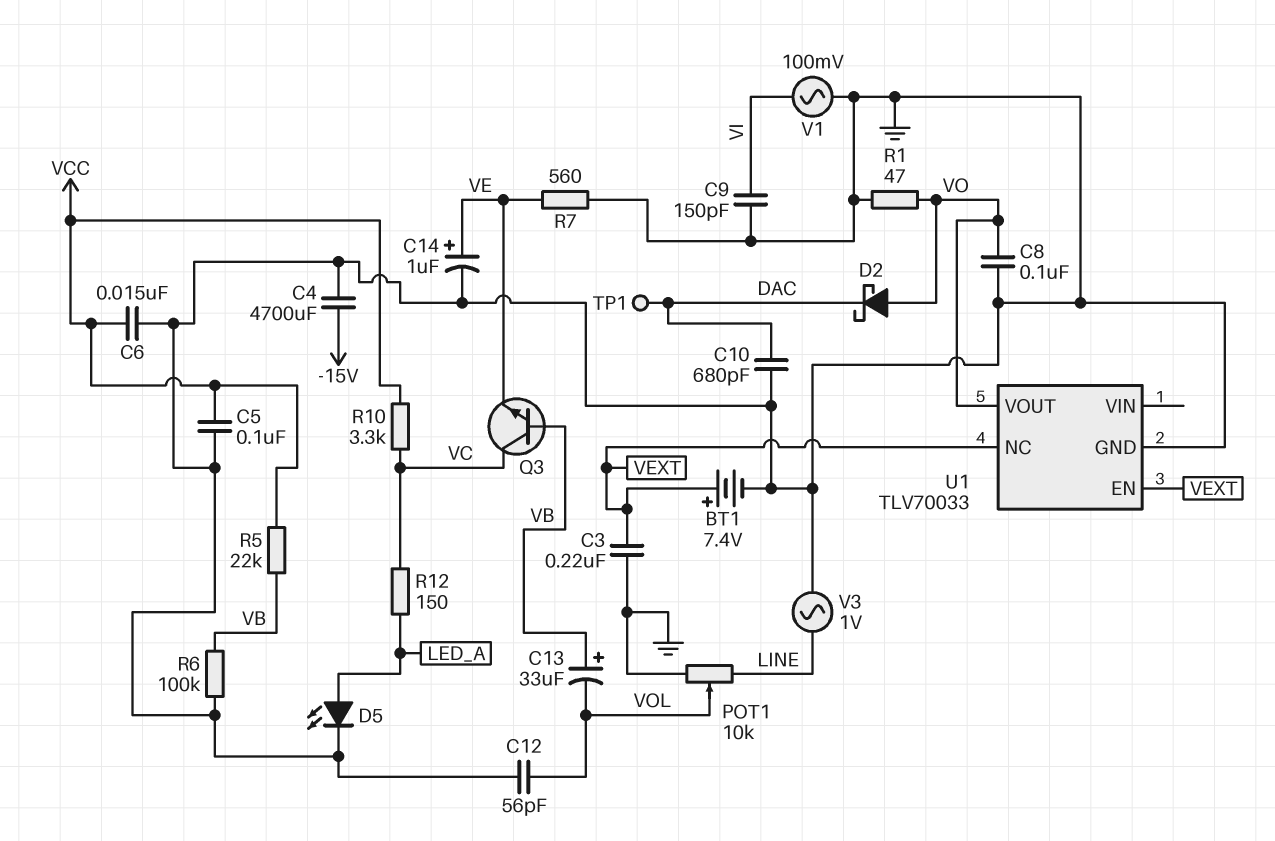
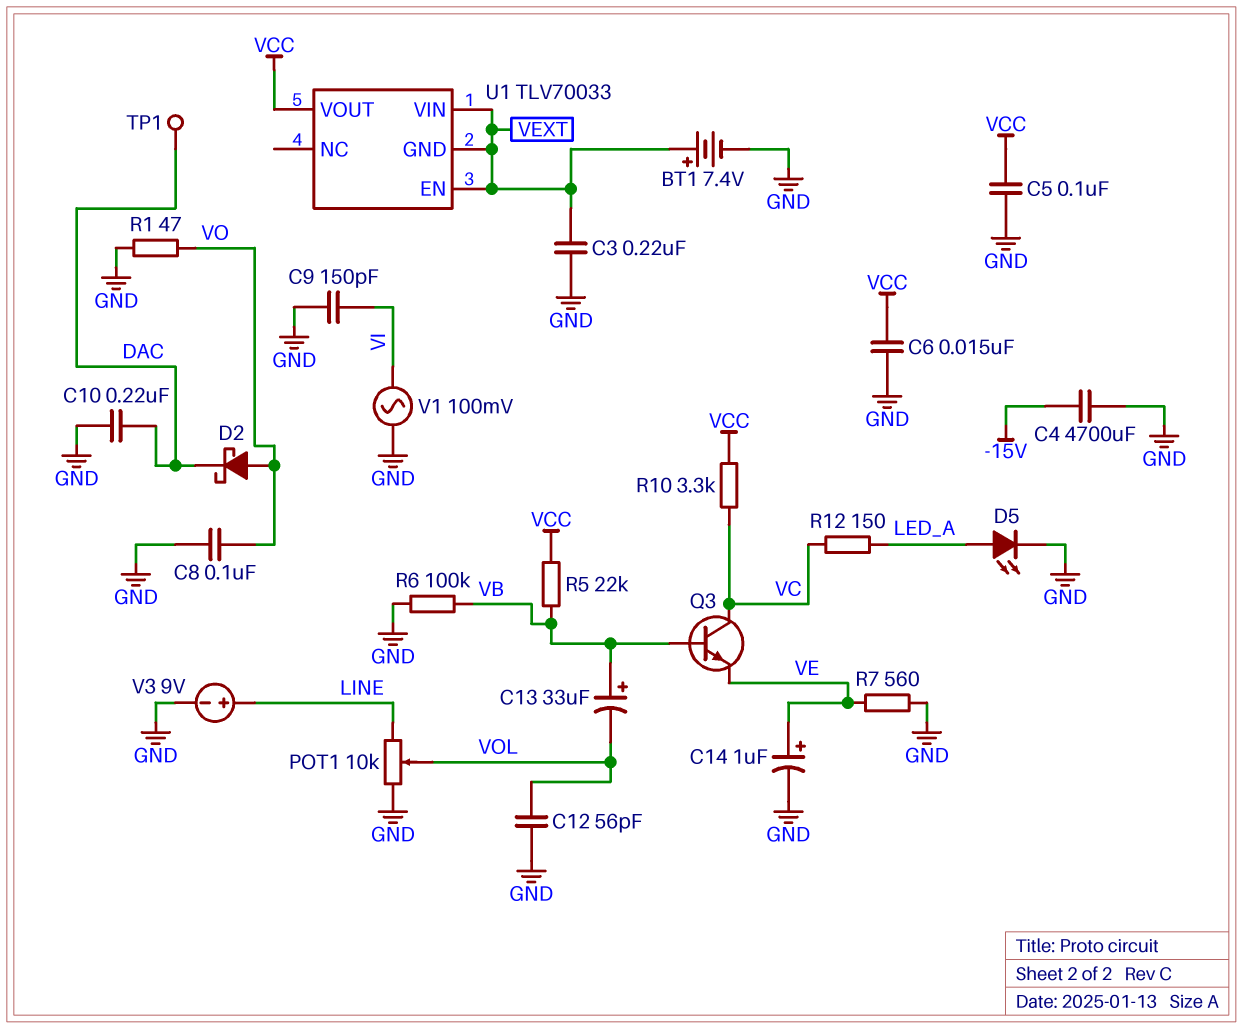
C10: 680pF (DAC, GND) -> 220nF (DAC, GND)
U1 pin GND: GND -> VEXT
U1 pin NC: VEXT -> none
U1 pin VIN: none -> VEXT
U1 pin VOUT: VO -> VCC
V3: AC 1V (GND, LINE) -> 9V (plus LINE, minus GND)

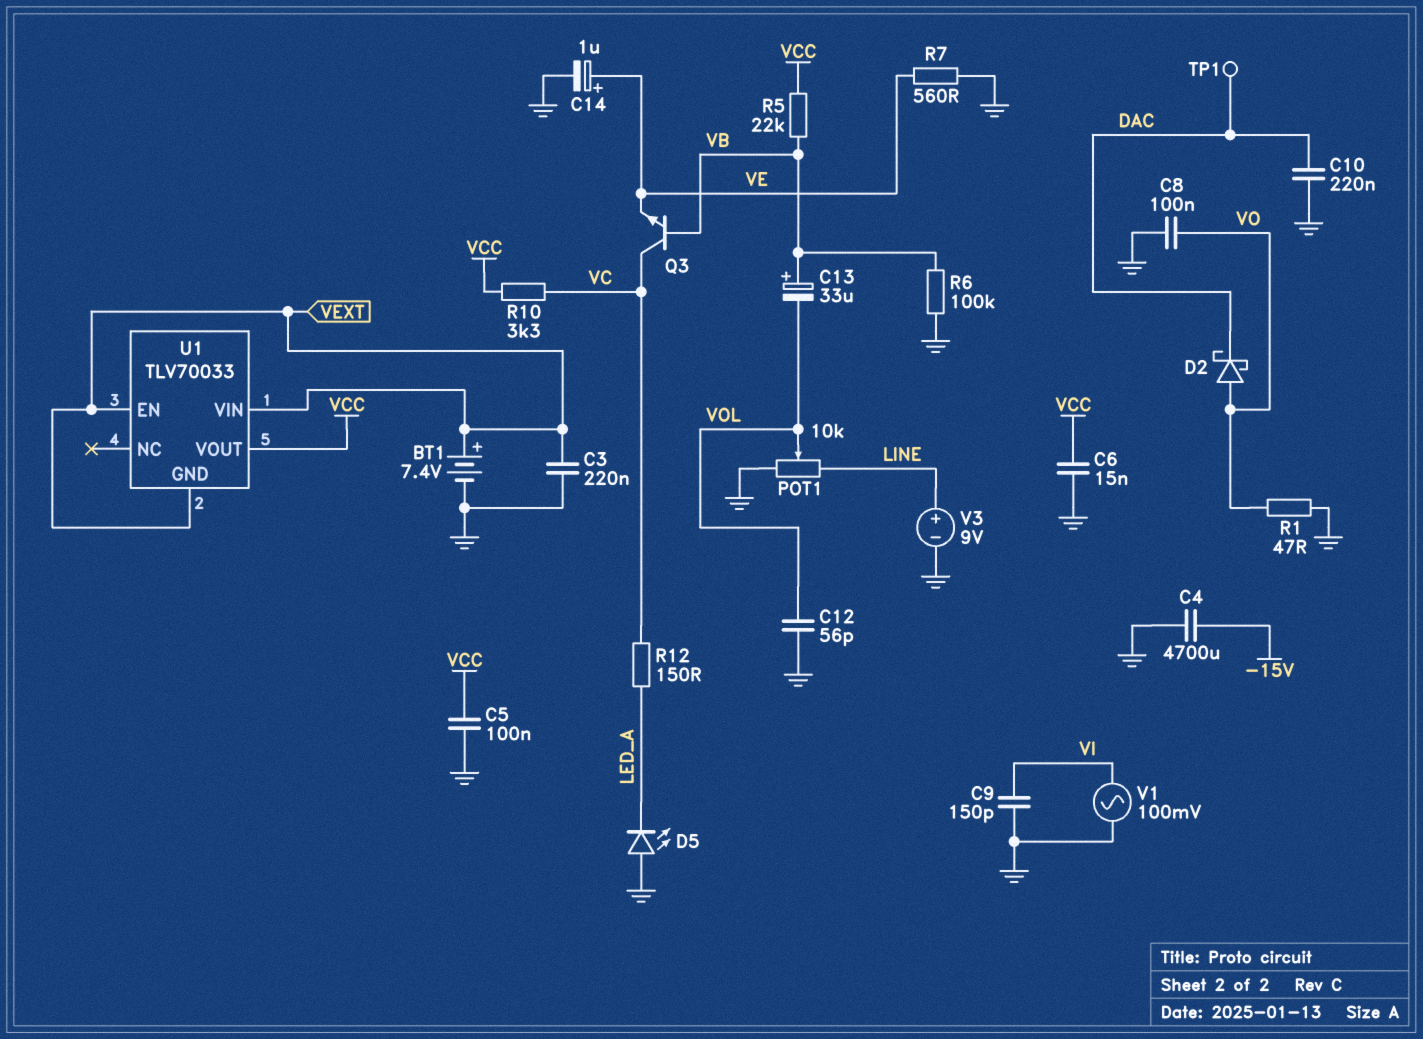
D5: LED (A LED_A, K GND) -> LED (A GND, K LED_A)

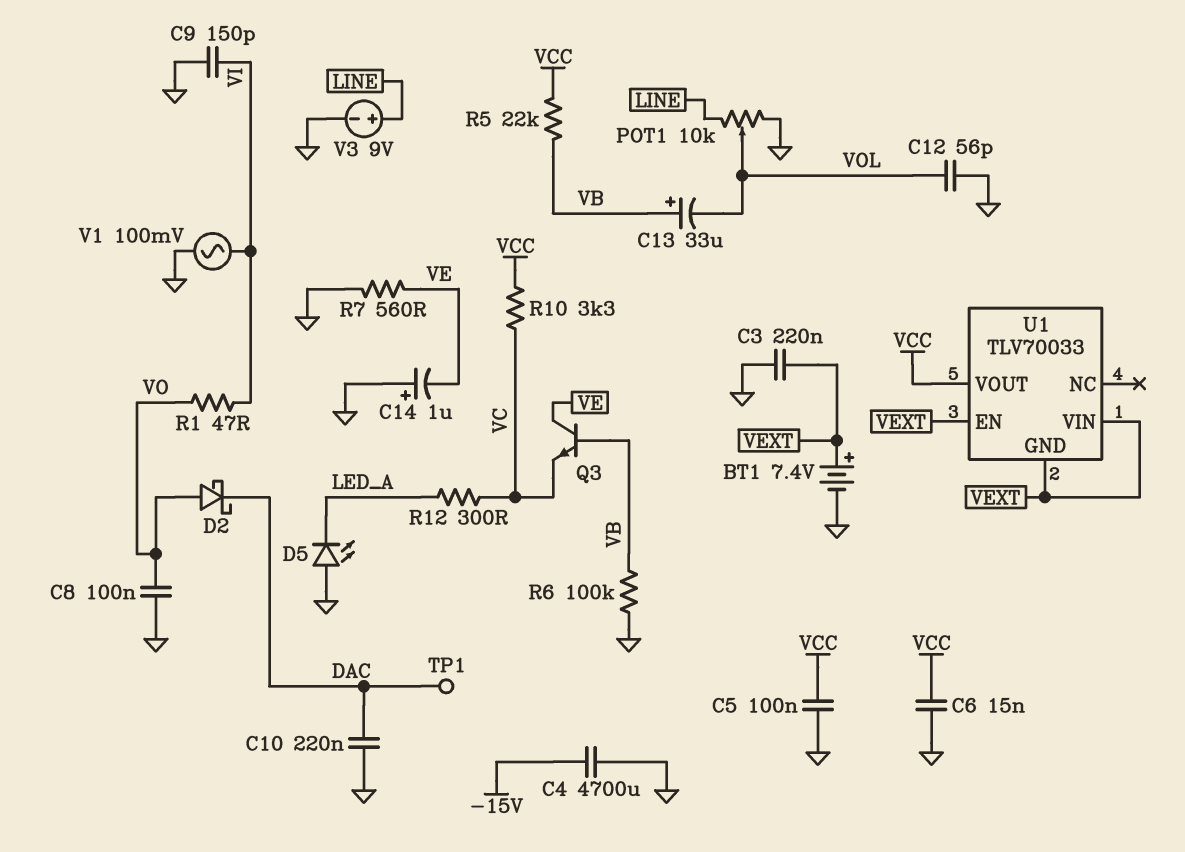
C14: 1uF (plus VE, minus GND) -> 1uF (plus GND, minus VE)
Q3: NPN (B VB, C VC, E VE) -> NPN (B VB, C VE, E VC)
R1: 47 (GND, VO) -> 47 (VI, VO)
R12: 150 (LED_A, VC) -> 300 (LED_A, VC)

